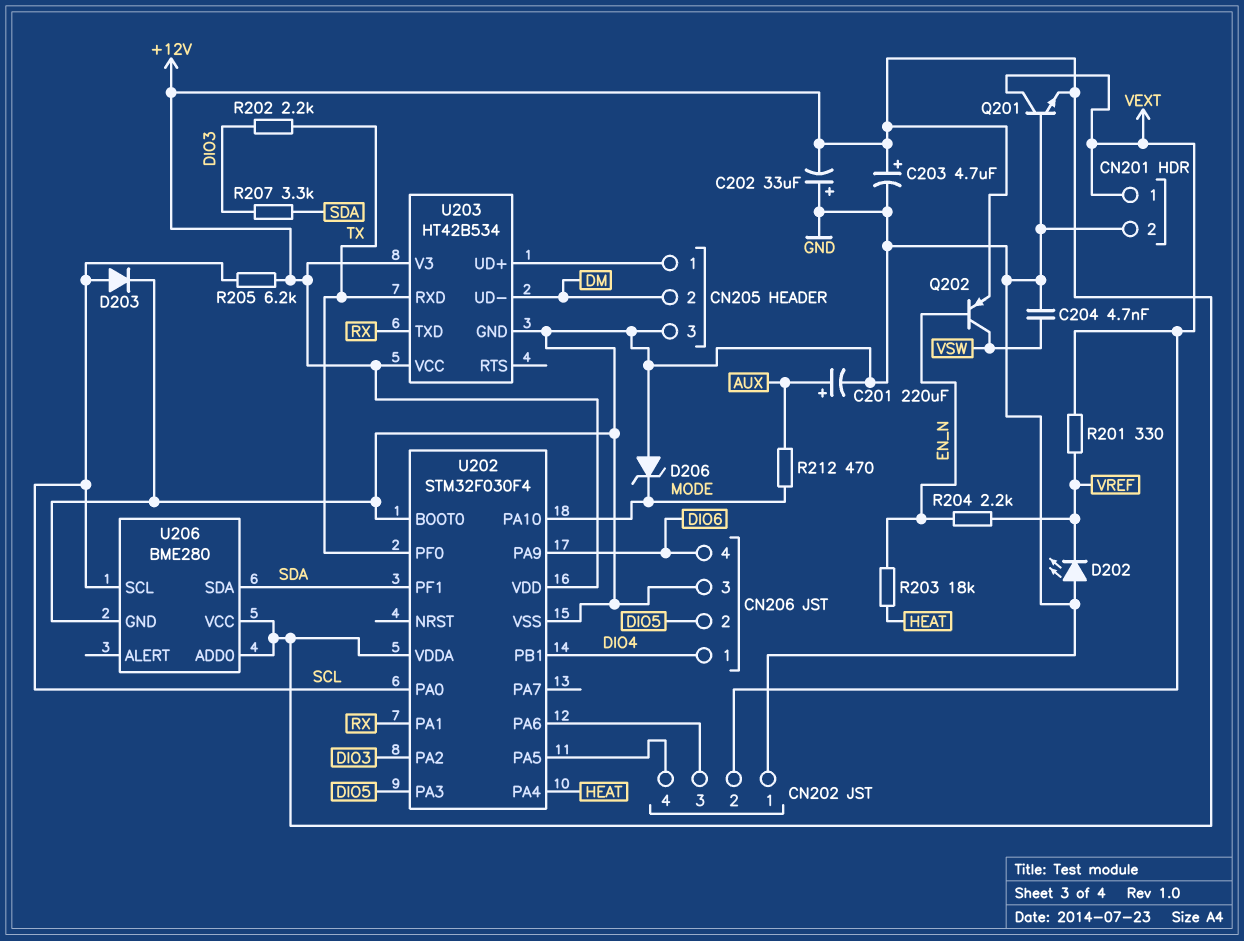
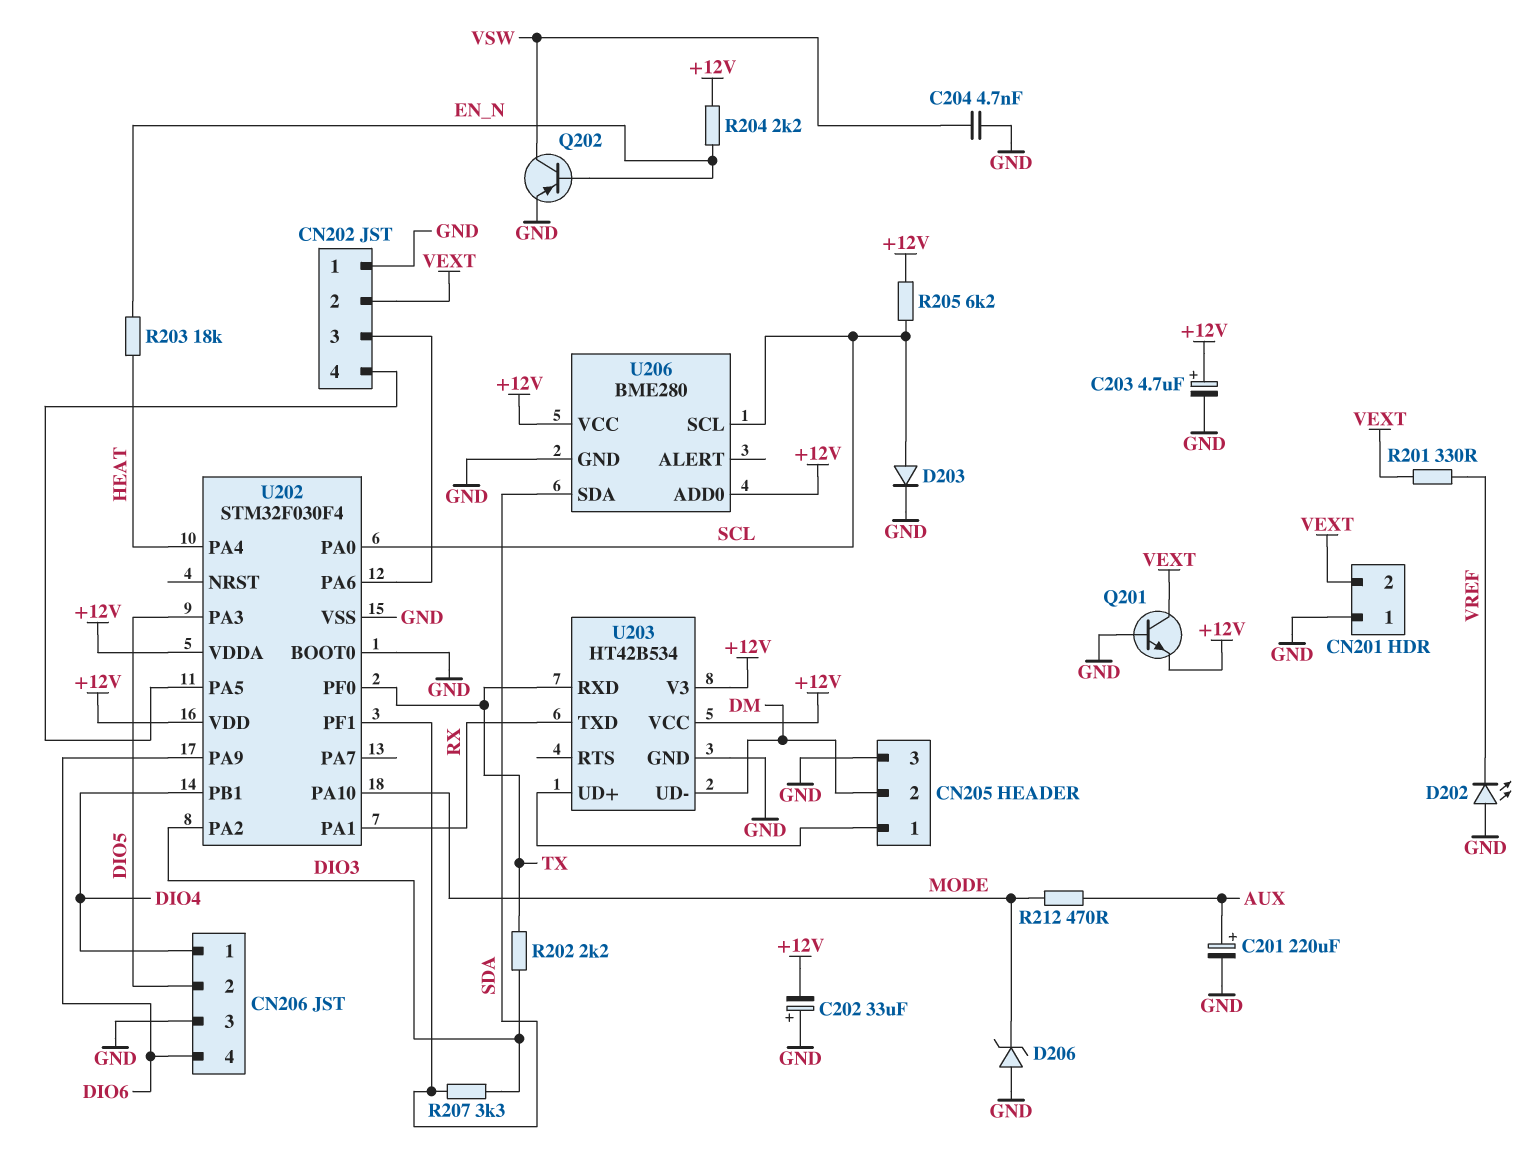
CN201 pin 1: VEXT -> GND
CN201 pin 2: GND -> VEXT
Q202: PNP (B EN_N, C VSW, E +12V) -> PNP (B EN_N, C VSW, E GND)
R204: 2.2k (EN_N, VREF) -> 2.2k (+12V, EN_N)

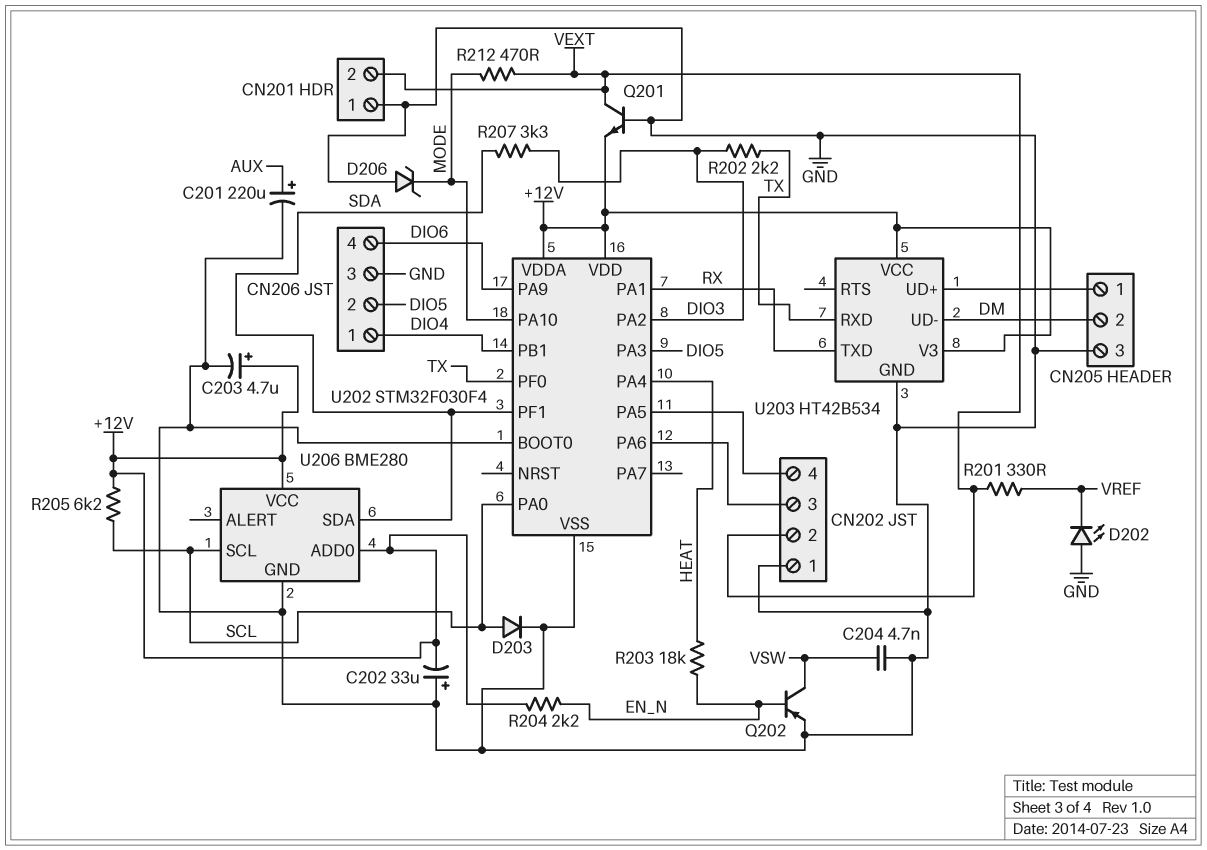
R212: 470 (AUX, MODE) -> 470 (MODE, VEXT)

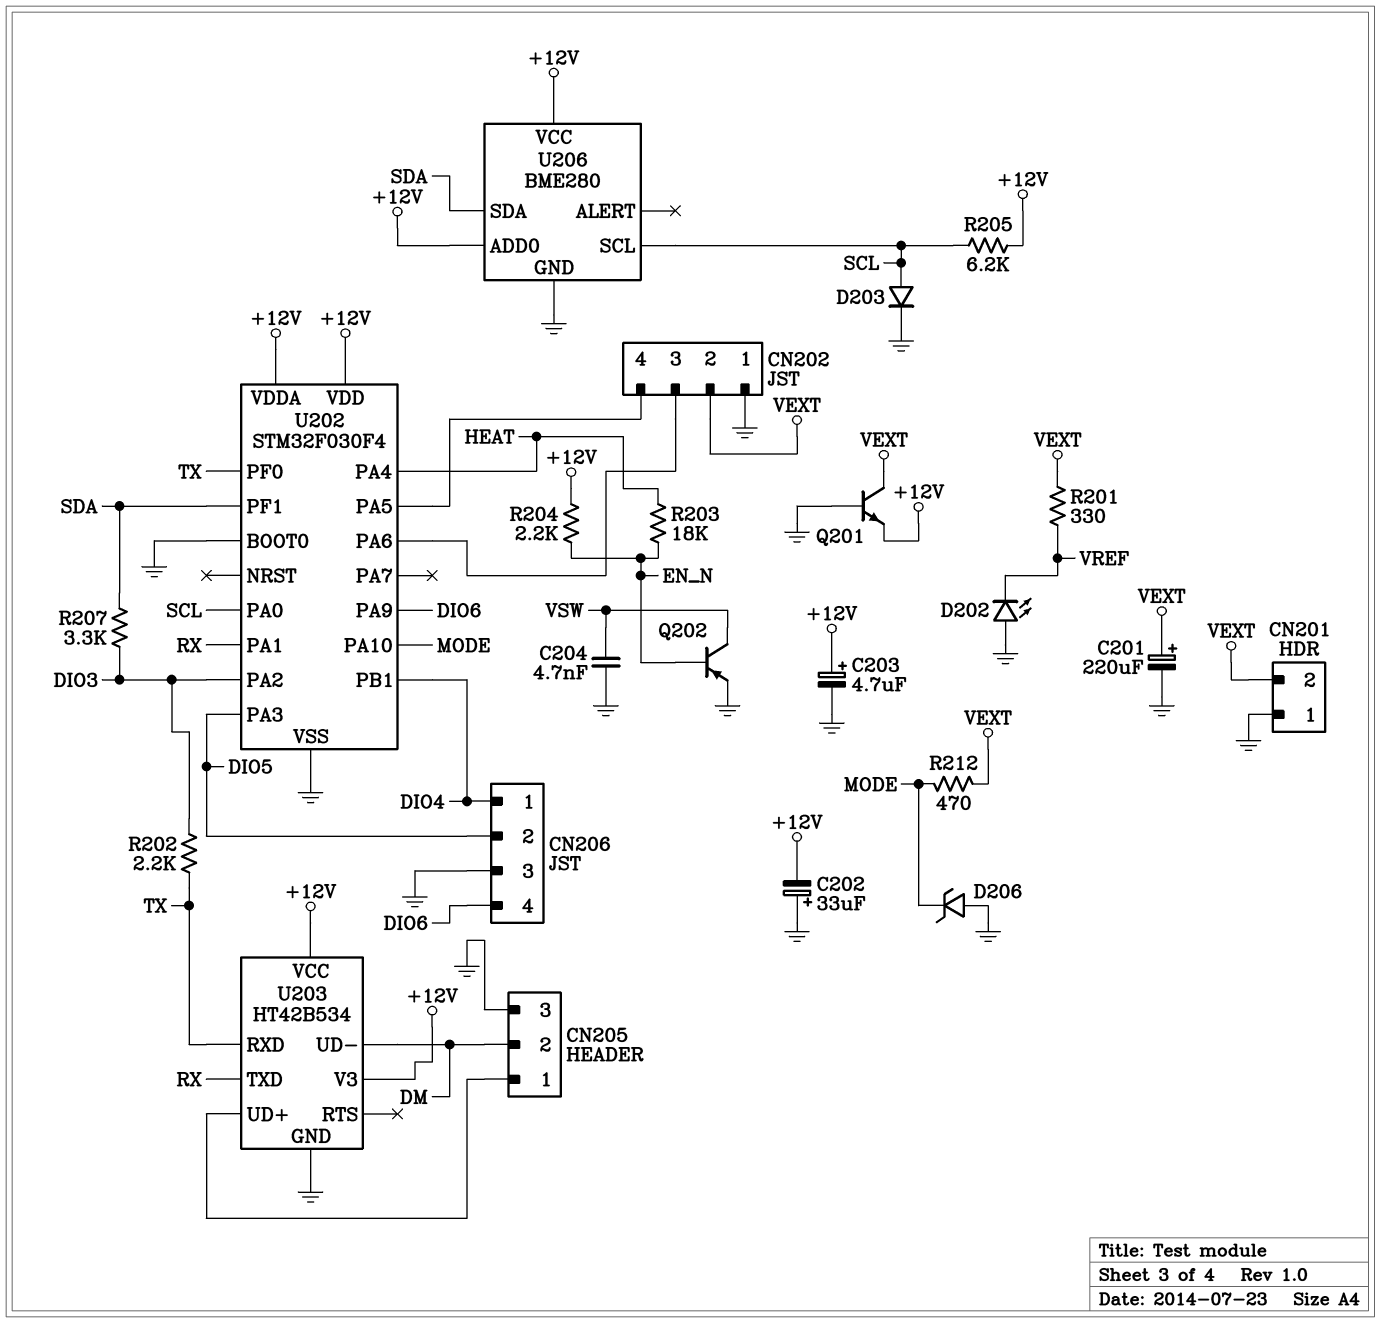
C201: 220uF (plus AUX, minus GND) -> 220uF (plus VEXT, minus GND)

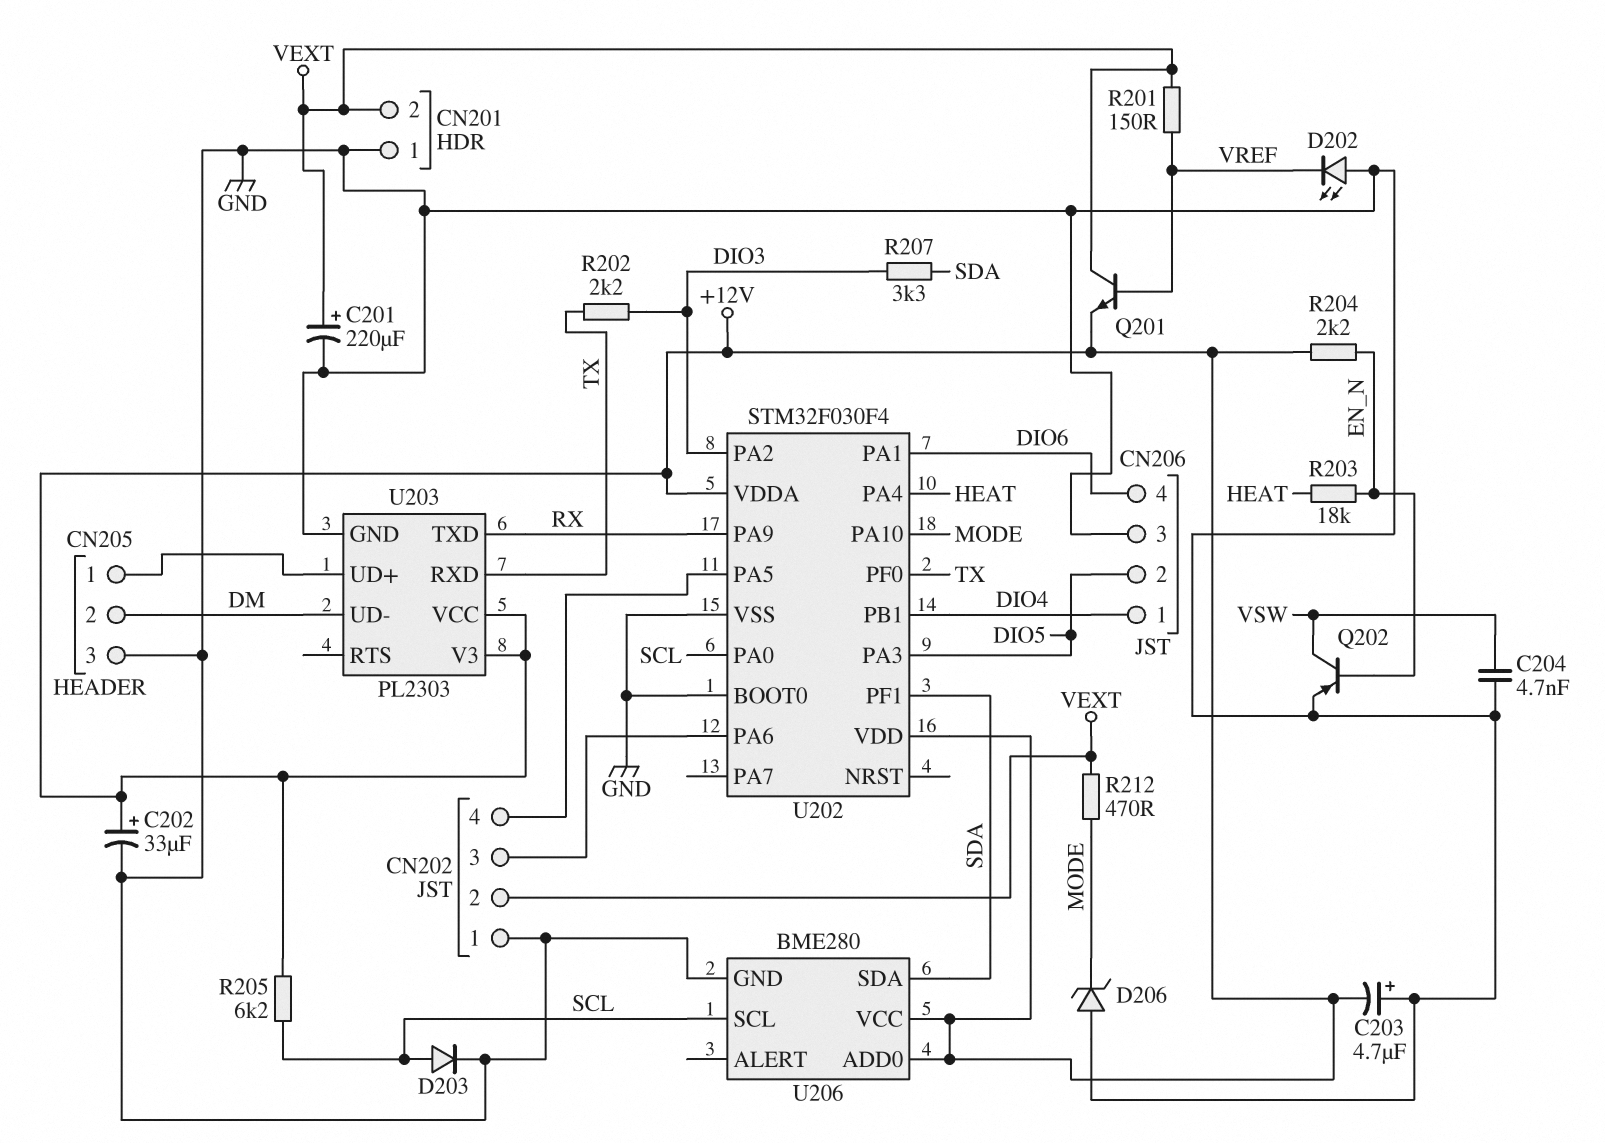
C202: 33uF (plus GND, minus +12V) -> 33uF (plus +12V, minus GND)
C203: 4.7uF (plus +12V, minus GND) -> 4.7uF (plus GND, minus +12V)
Q201: NPN (B GND, C VEXT, E +12V) -> NPN (B VREF, C VEXT, E +12V)
R201: 330 (VEXT, VREF) -> 150 (VEXT, VREF)
U202 pin PA1: RX -> DIO6
U202 pin PA9: DIO6 -> RX
U203: HT42B534 -> PL2303

